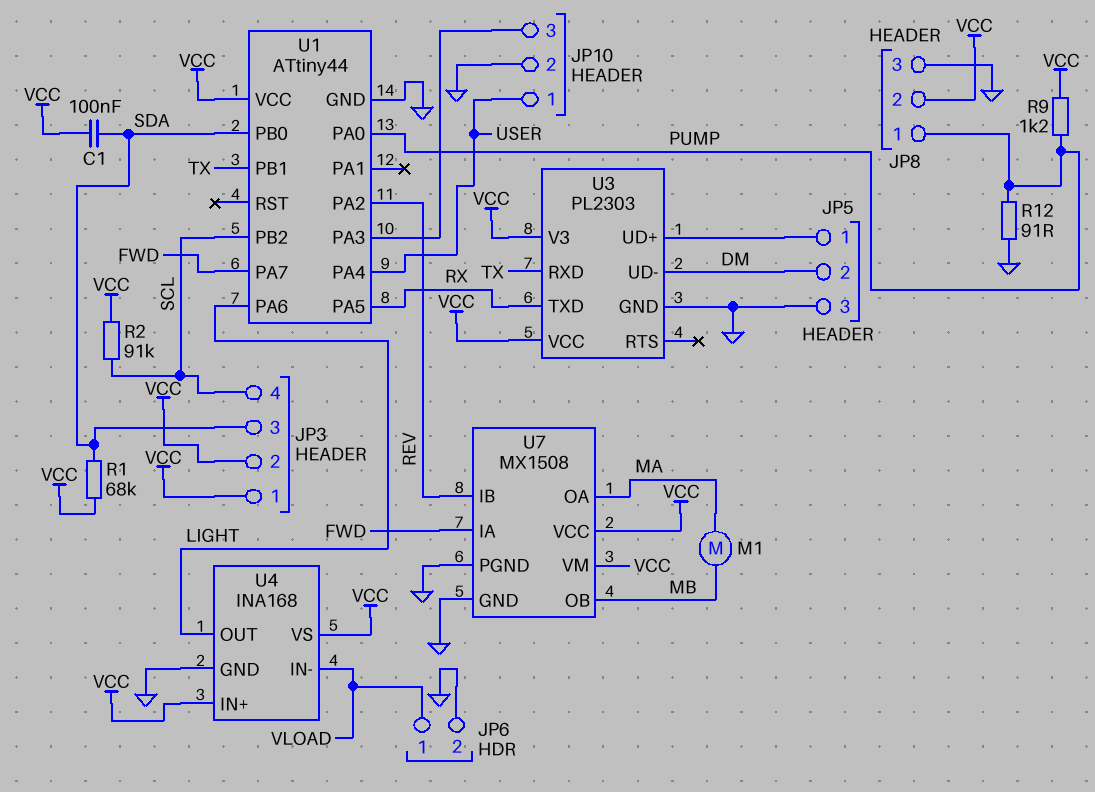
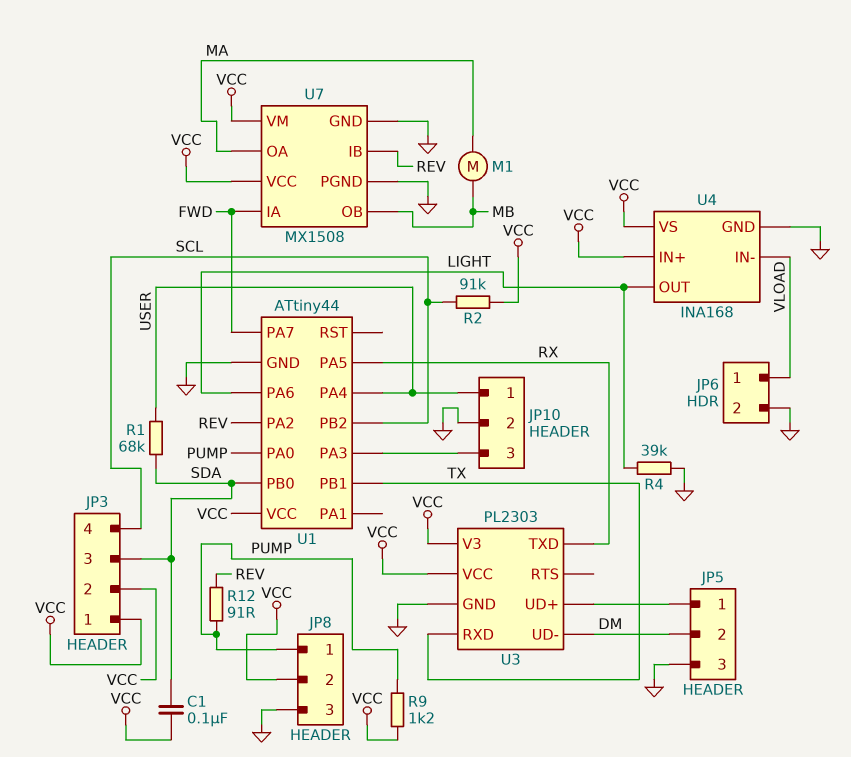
R1: 68k (SDA, VCC) -> 68k (SDA, USER)
R4: none -> 39k (GND, LIGHT)
R12: 91 (GND, PUMP) -> 91 (PUMP, REV)

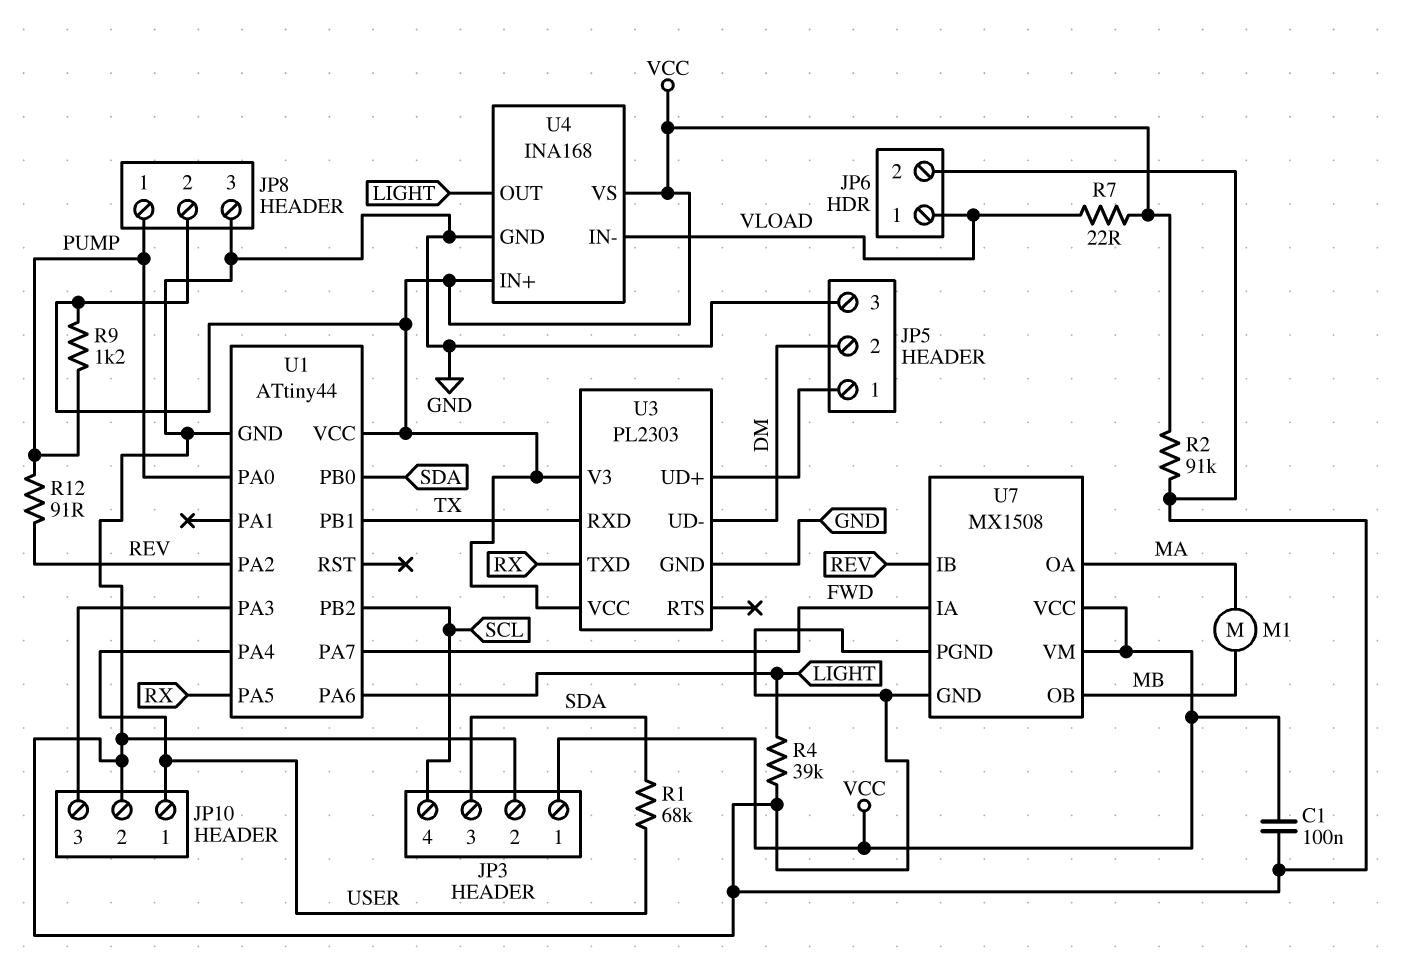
C1: 100nF (SDA, VCC) -> 100nF (GND, VCC)
JP3 pin 2: VCC -> GND
R2: 91k (SCL, VCC) -> 91k (GND, VCC)
R7: none -> 22 (VCC, VLOAD)

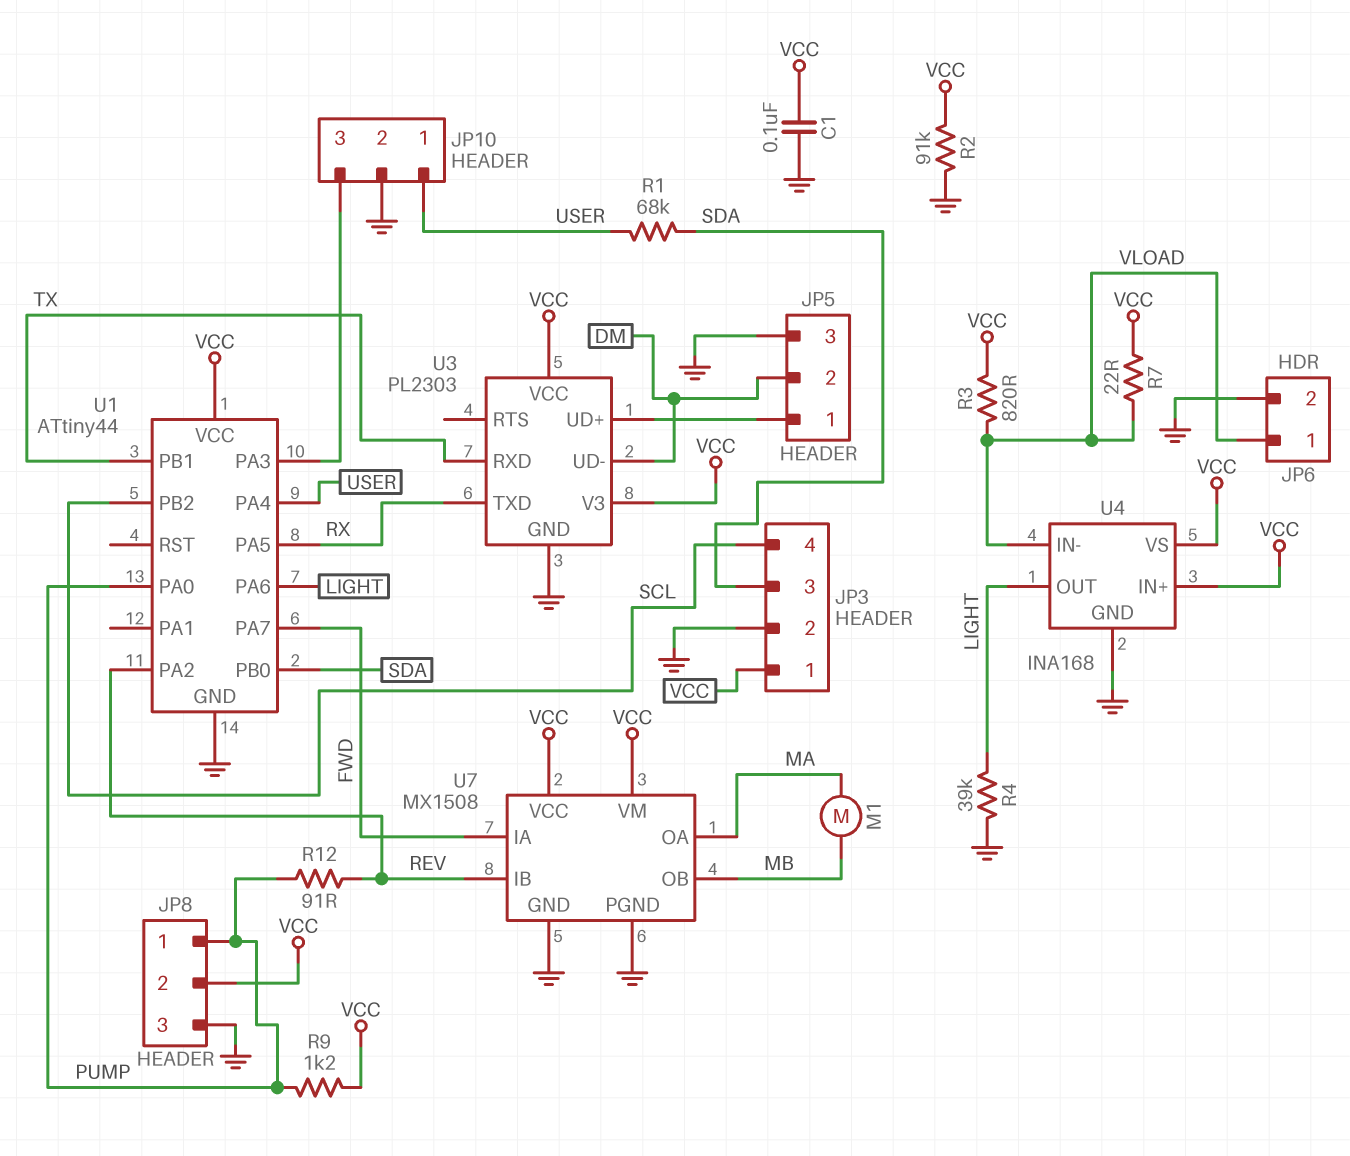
R3: none -> 820 (VCC, VLOAD)

